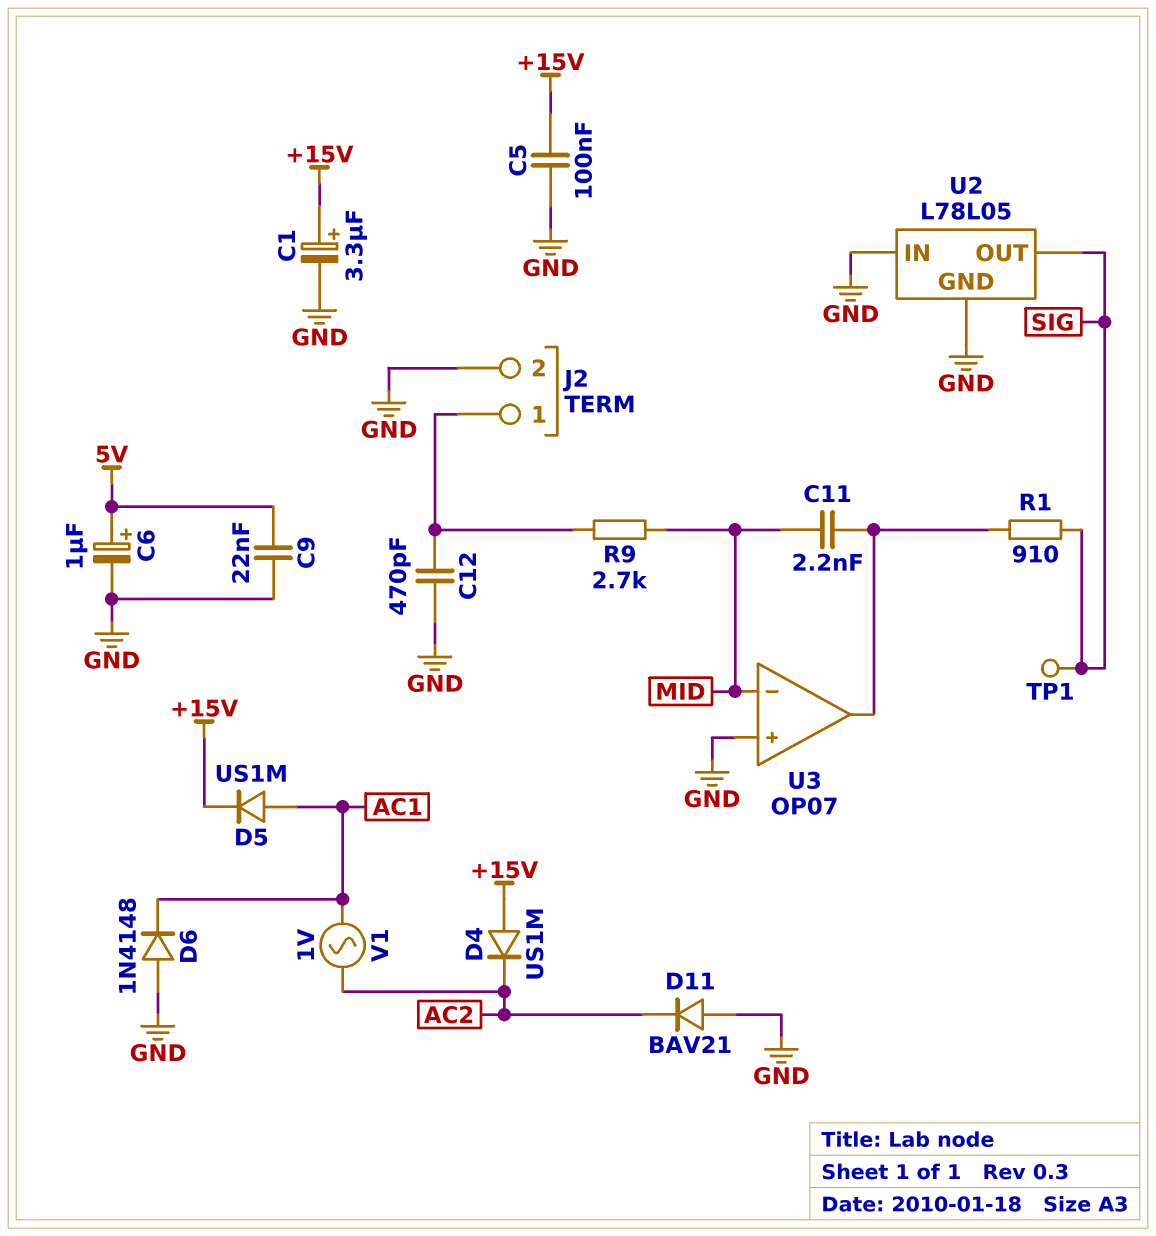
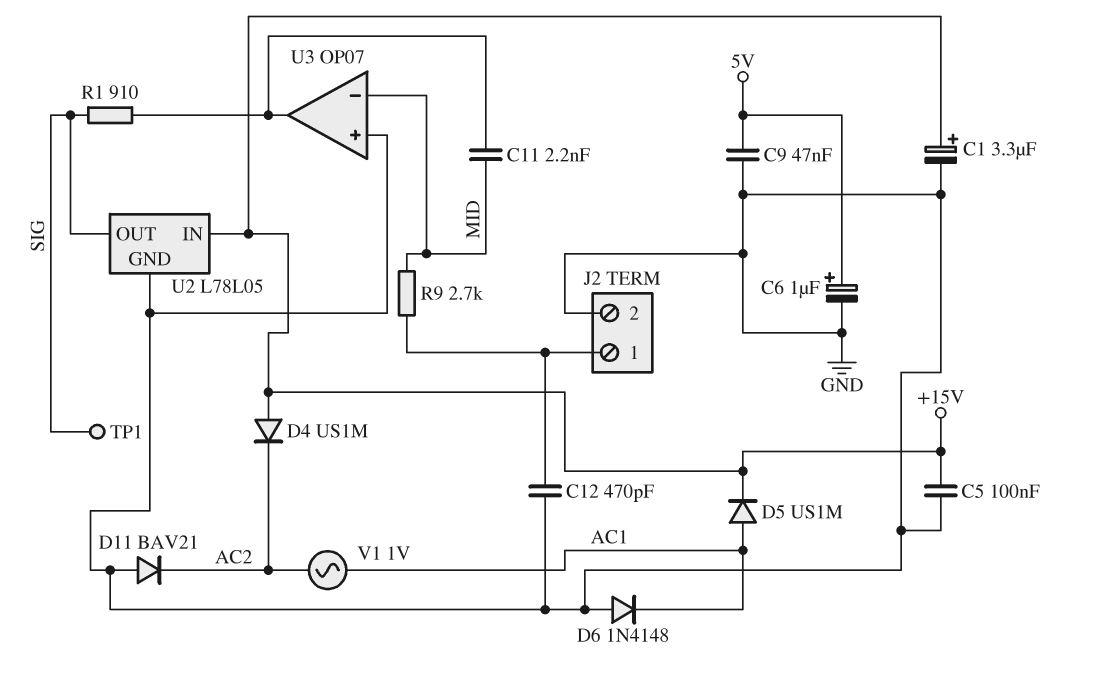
C9: 22nF (5V, GND) -> 47nF (5V, GND)
U2 pin IN: GND -> +15V

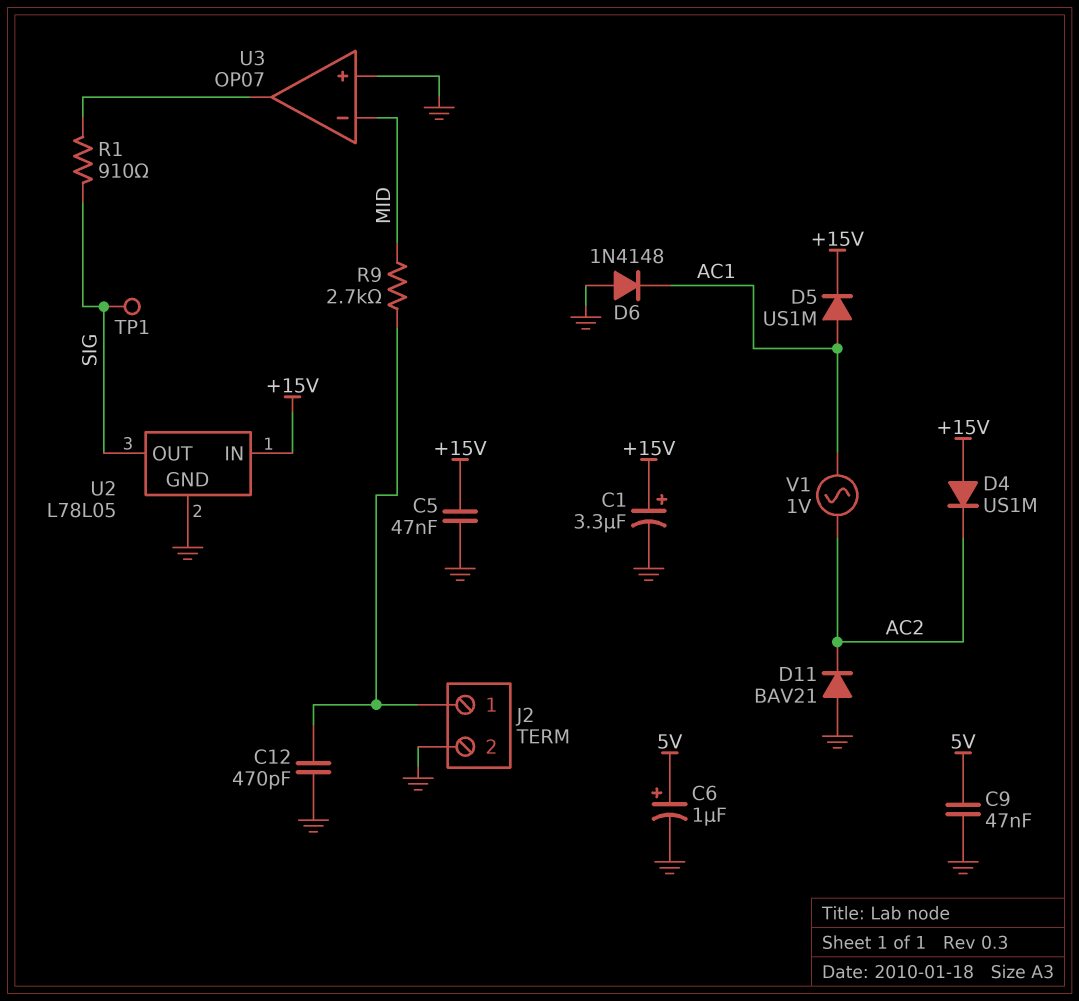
C5: 100nF (+15V, GND) -> 47nF (+15V, GND)
C11: 2.2nF (MID, U3/out) -> none

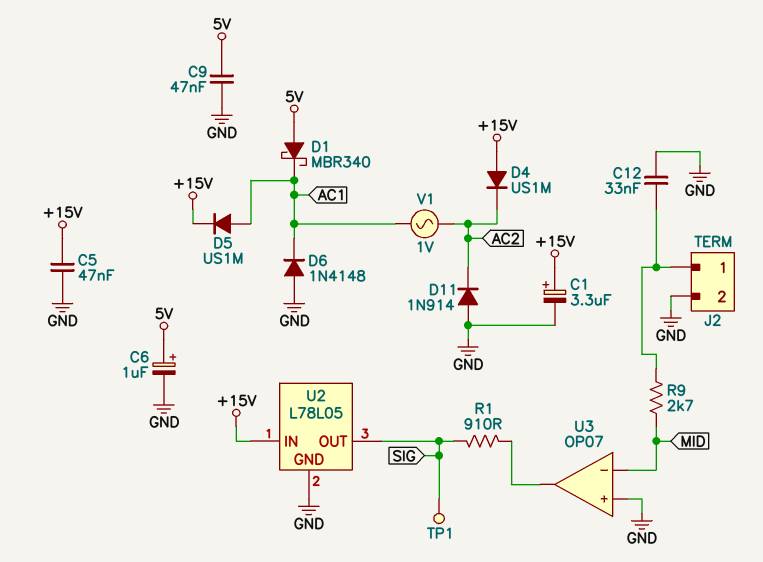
C12: 470pF (GND, J2/1) -> 33nF (GND, J2/1)
D1: none -> schottky MBR340 (A 5V, K AC1)
D11: diode BAV21 (A GND, K AC2) -> diode 1N914 (A GND, K AC2)

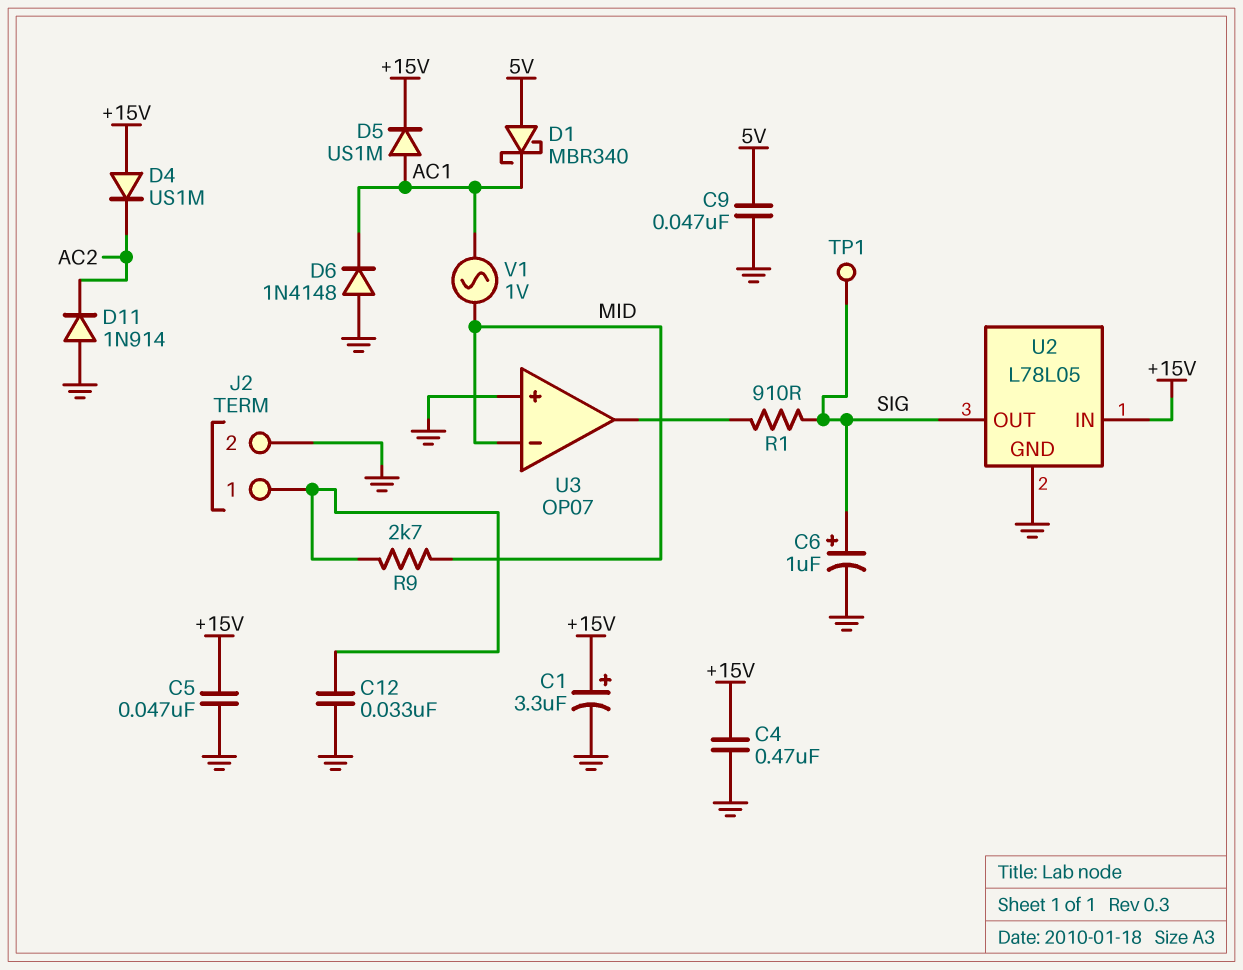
C4: none -> 470nF (+15V, GND)
C6: 1uF (plus 5V, minus GND) -> 1uF (plus SIG, minus GND)
V1: AC 1V (AC1, AC2) -> AC 1V (AC1, MID)

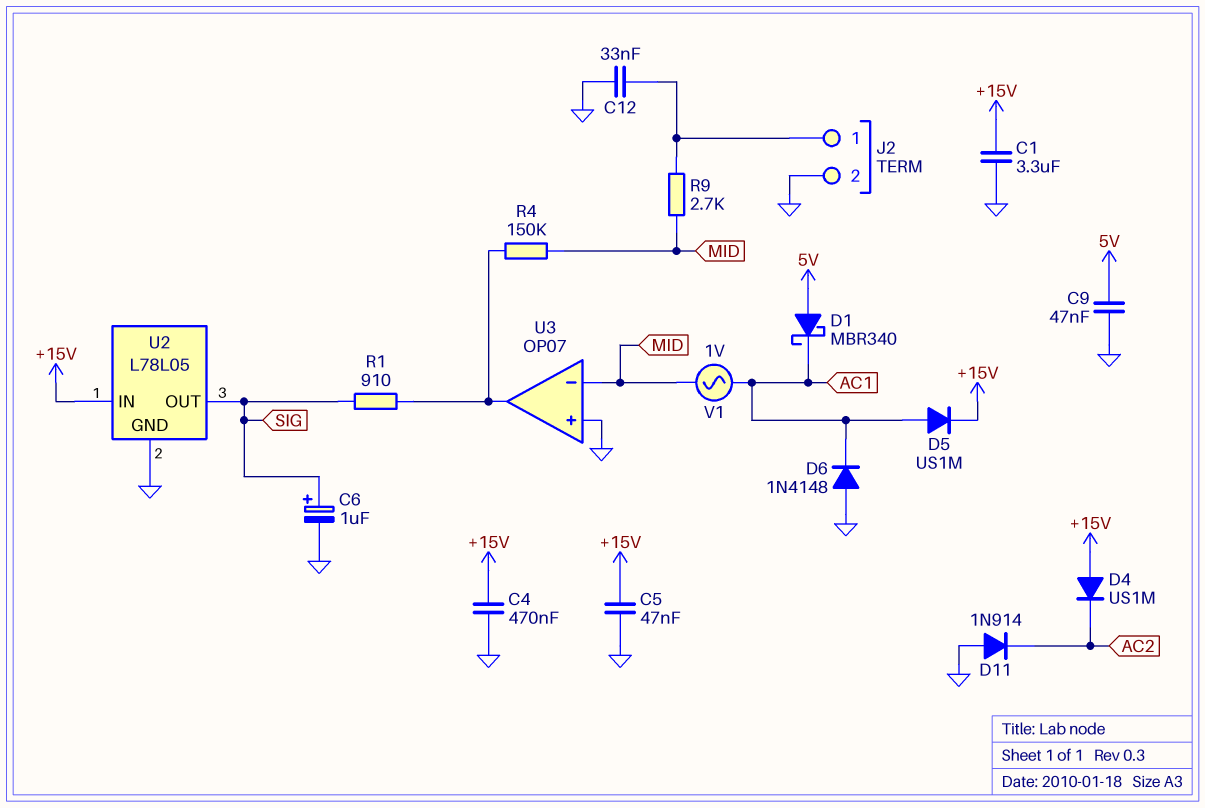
C1: 3.3uF (plus +15V, minus GND) -> 3.3uF (+15V, GND)
R4: none -> 150k (MID, U3/out)
TP1: test point (SIG) -> none

